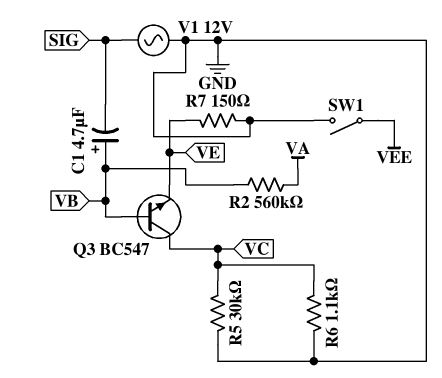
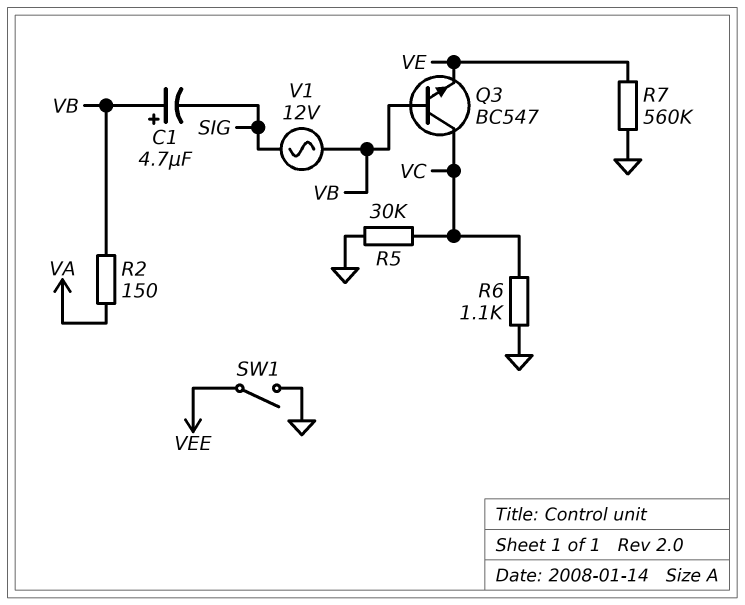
R2: 560k (VA, VB) -> 150 (VA, VB)
R7: 150 (GND, VE) -> 560k (GND, VE)
V1: AC 12V (GND, SIG) -> AC 12V (SIG, VB)

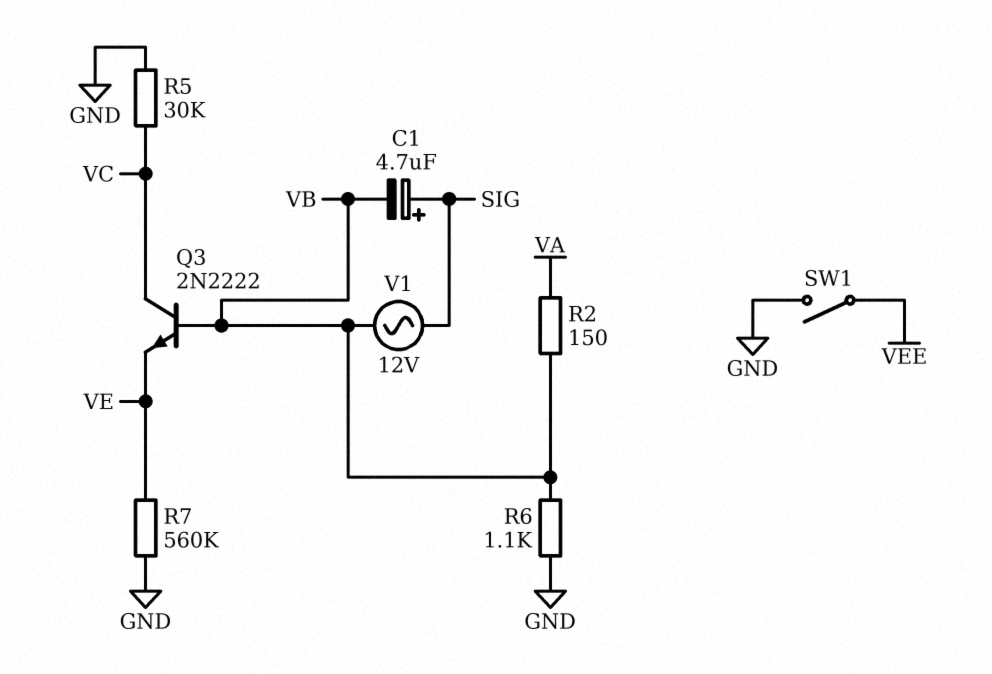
C1: 4.7uF (plus VB, minus SIG) -> 4.7uF (plus SIG, minus VB)
Q3: NPN BC547 (B VB, C VC, E VE) -> NPN 2N2222 (B VB, C VC, E VE)
R6: 1.1k (GND, VC) -> 1.1k (GND, VB)

